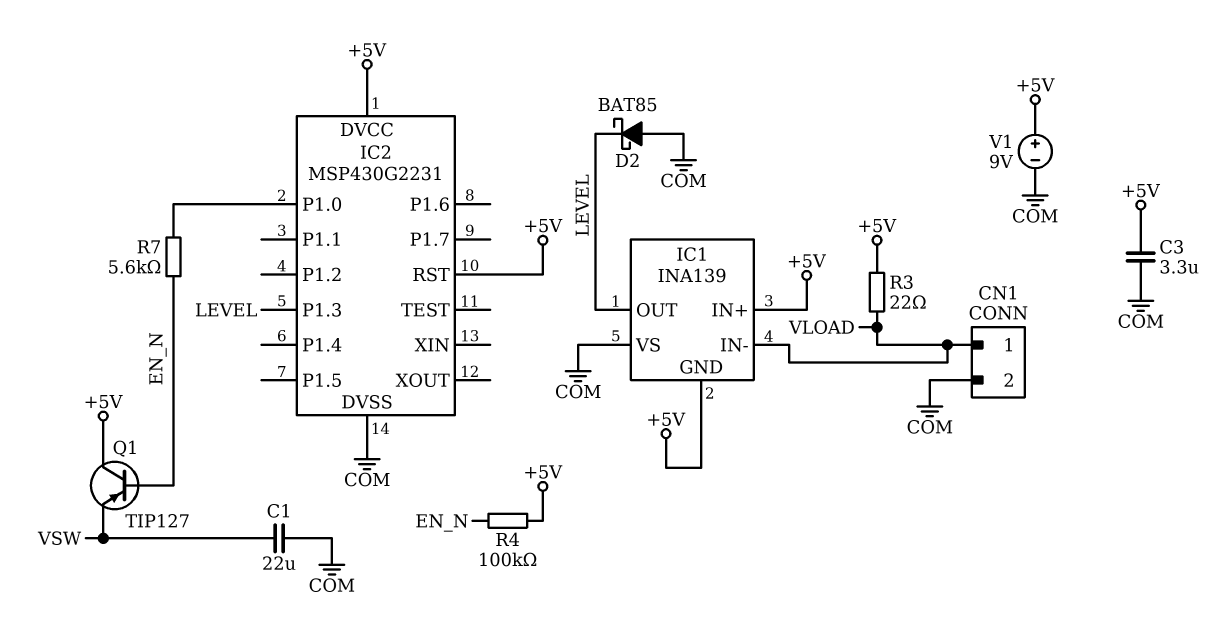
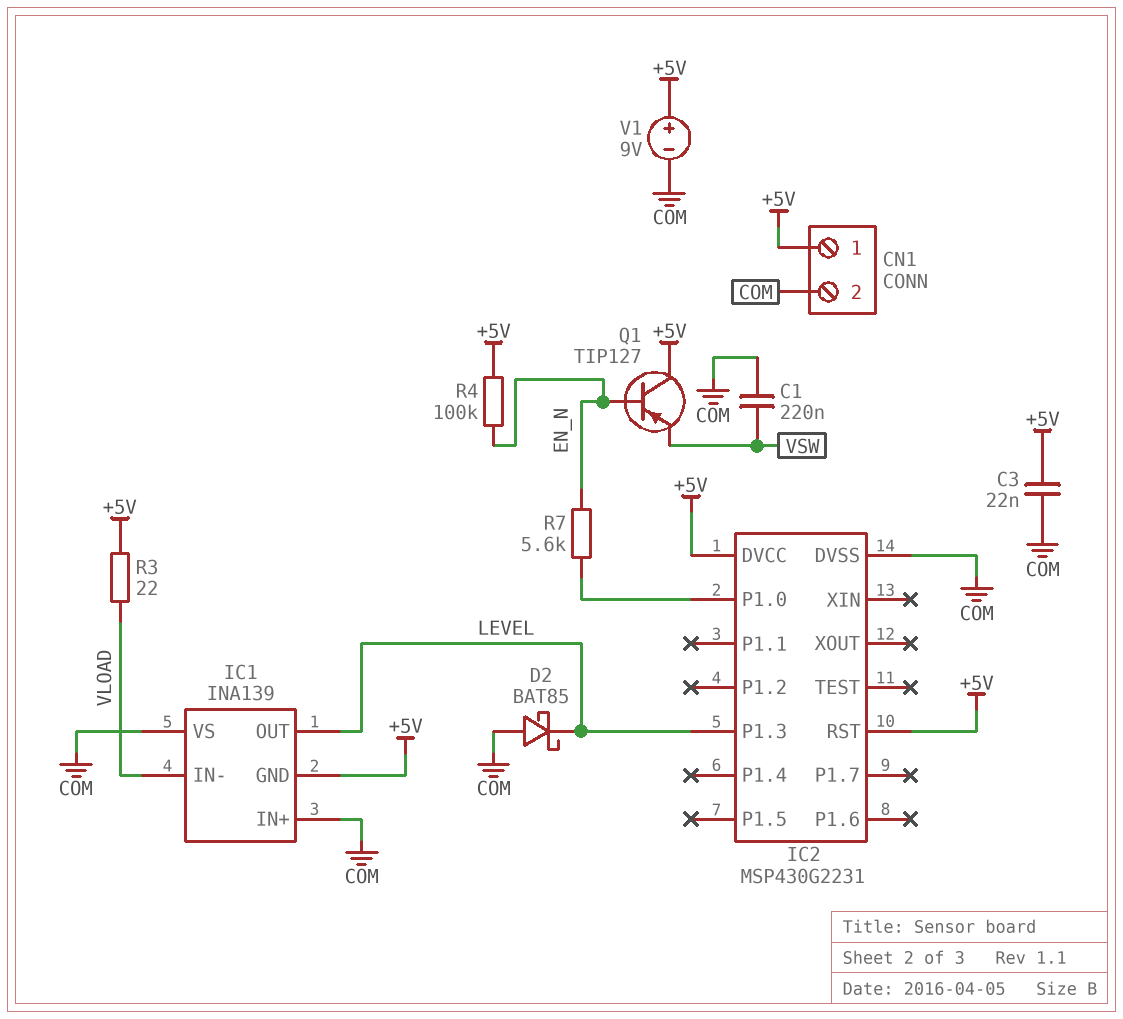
C1: 22uF (COM, VSW) -> 220nF (COM, VSW)
C3: 3.3uF (+5V, COM) -> 22nF (+5V, COM)
CN1 pin 1: VLOAD -> +5V
IC1 pin IN+: +5V -> COM

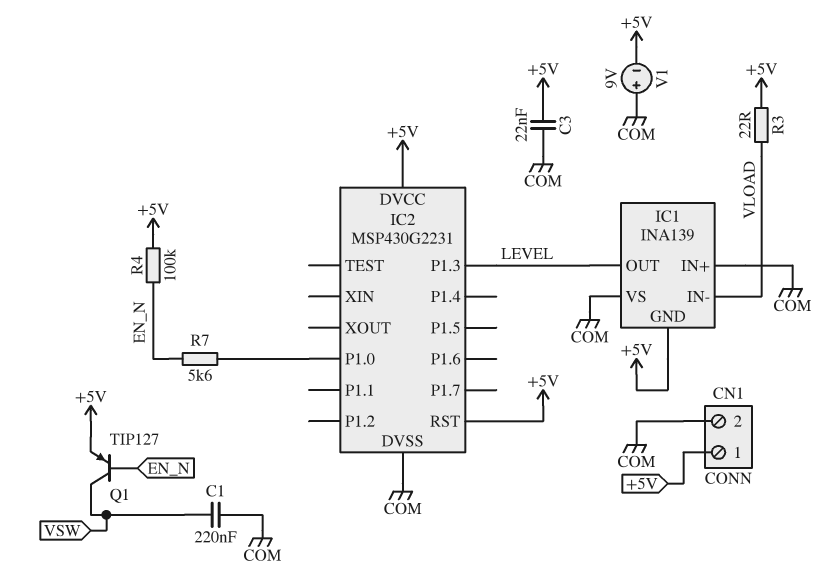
D2: schottky BAT85 (A COM, K LEVEL) -> none
Q1: PNP TIP127 (B EN_N, C +5V, E VSW) -> PNP TIP127 (B EN_N, C VSW, E +5V)
V1: 9V (plus +5V, minus COM) -> 9V (plus COM, minus +5V)

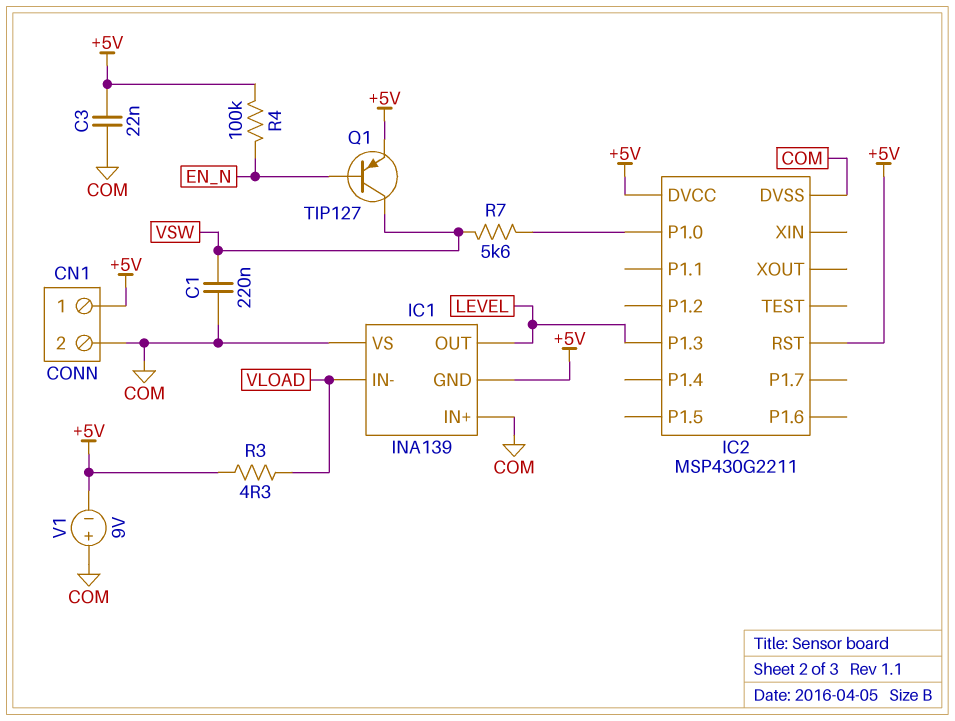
IC2: MSP430G2231 -> MSP430G2211
R3: 22 (+5V, VLOAD) -> 4.3 (+5V, VLOAD)
R7: 5.6k (EN_N, IC2/P1.0) -> 5.6k (IC2/P1.0, VSW)

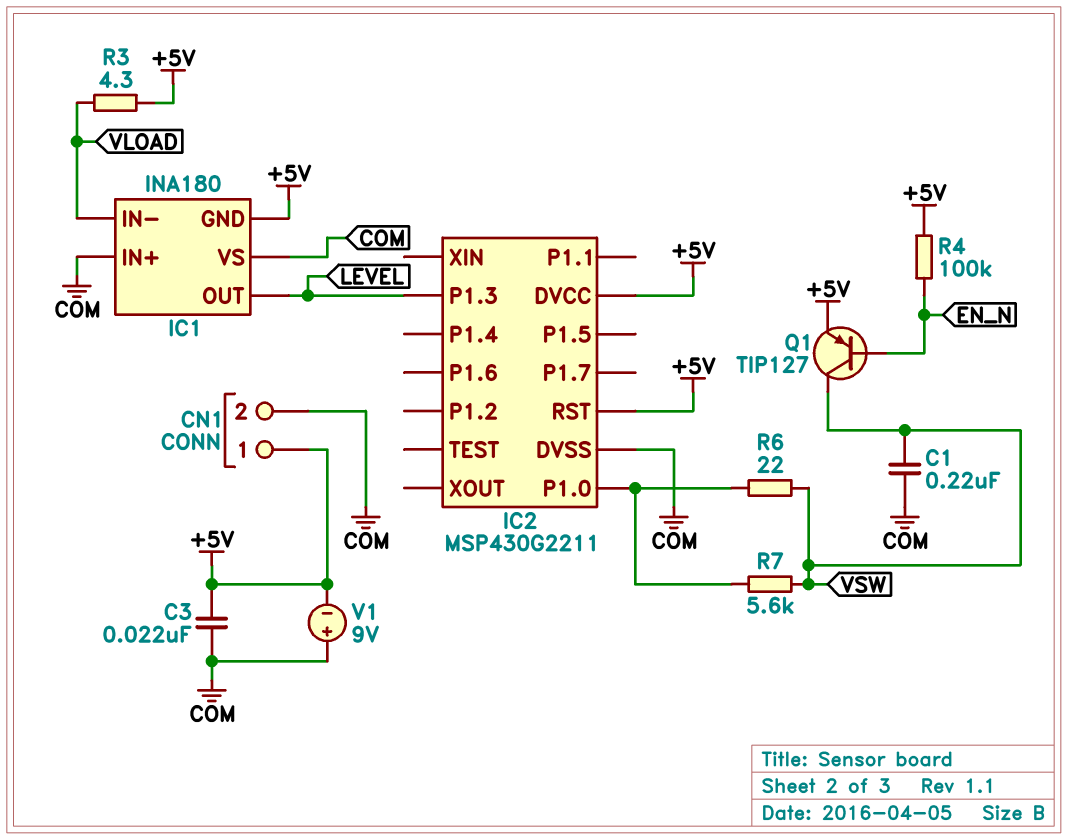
IC1: INA139 -> INA180
R6: none -> 22 (IC2/P1.0, VSW)

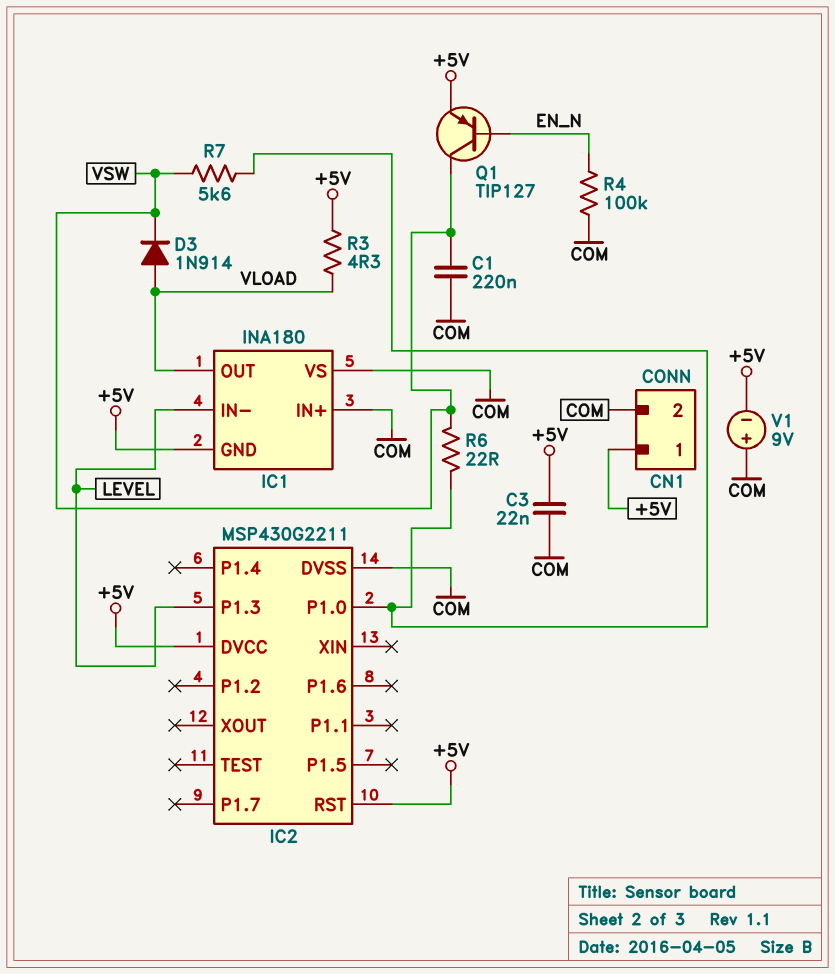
D3: none -> diode 1N914 (A VLOAD, K VSW)
IC1 pin IN-: VLOAD -> LEVEL
IC1 pin OUT: LEVEL -> VLOAD
R4: 100k (+5V, EN_N) -> 100k (COM, EN_N)

